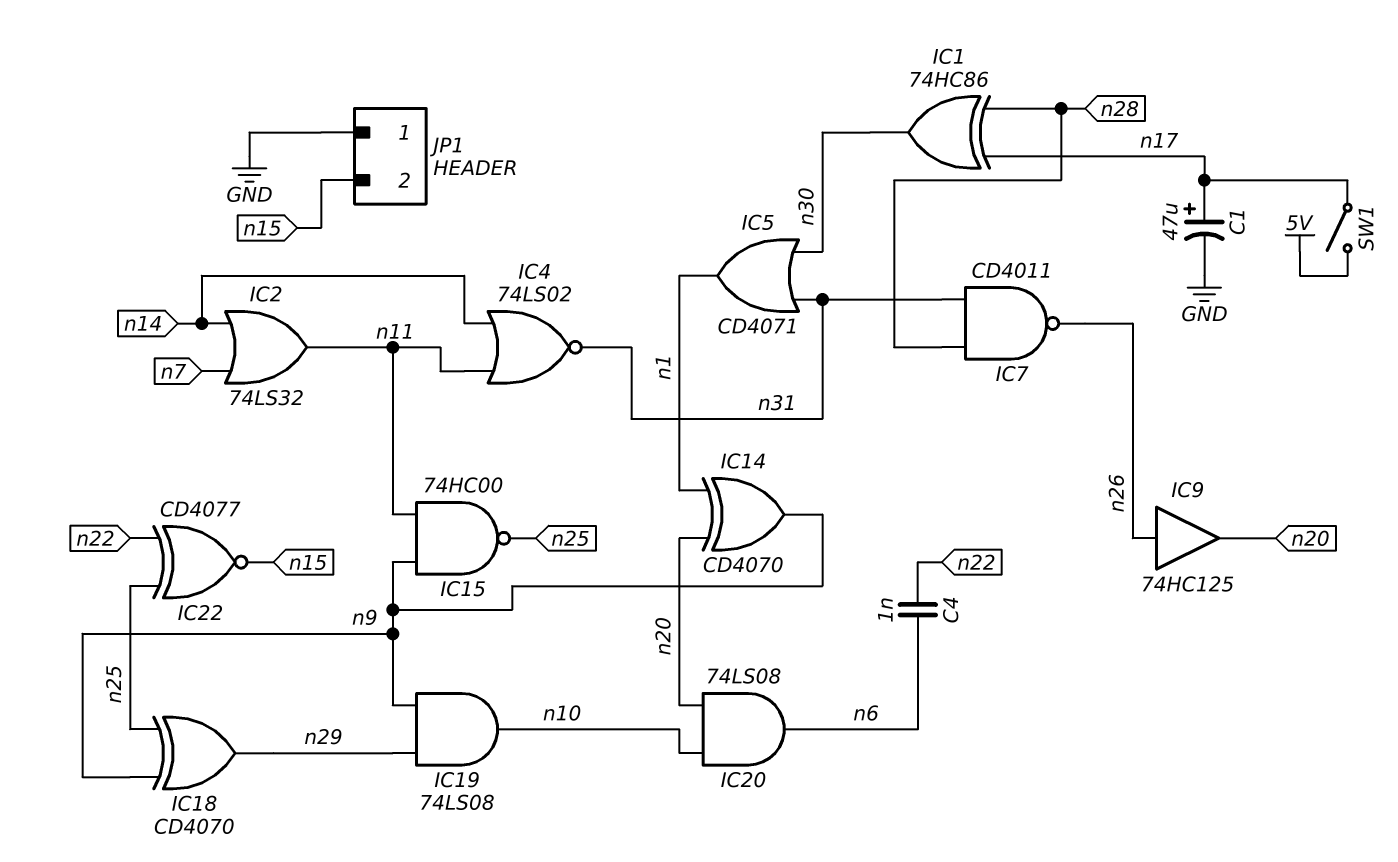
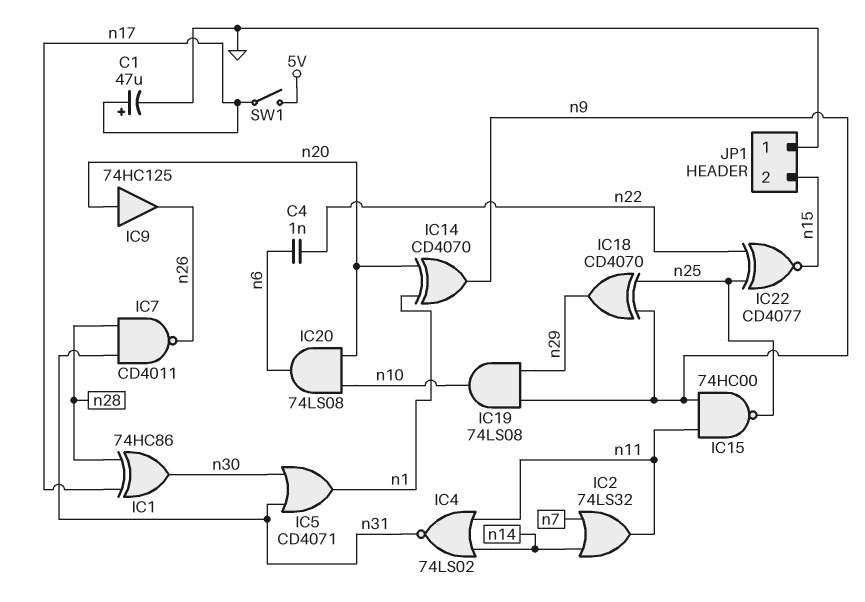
IC9: buffer 74HC125 (in n26, out n20) -> buffer 74HC125 (in n20, out n26)

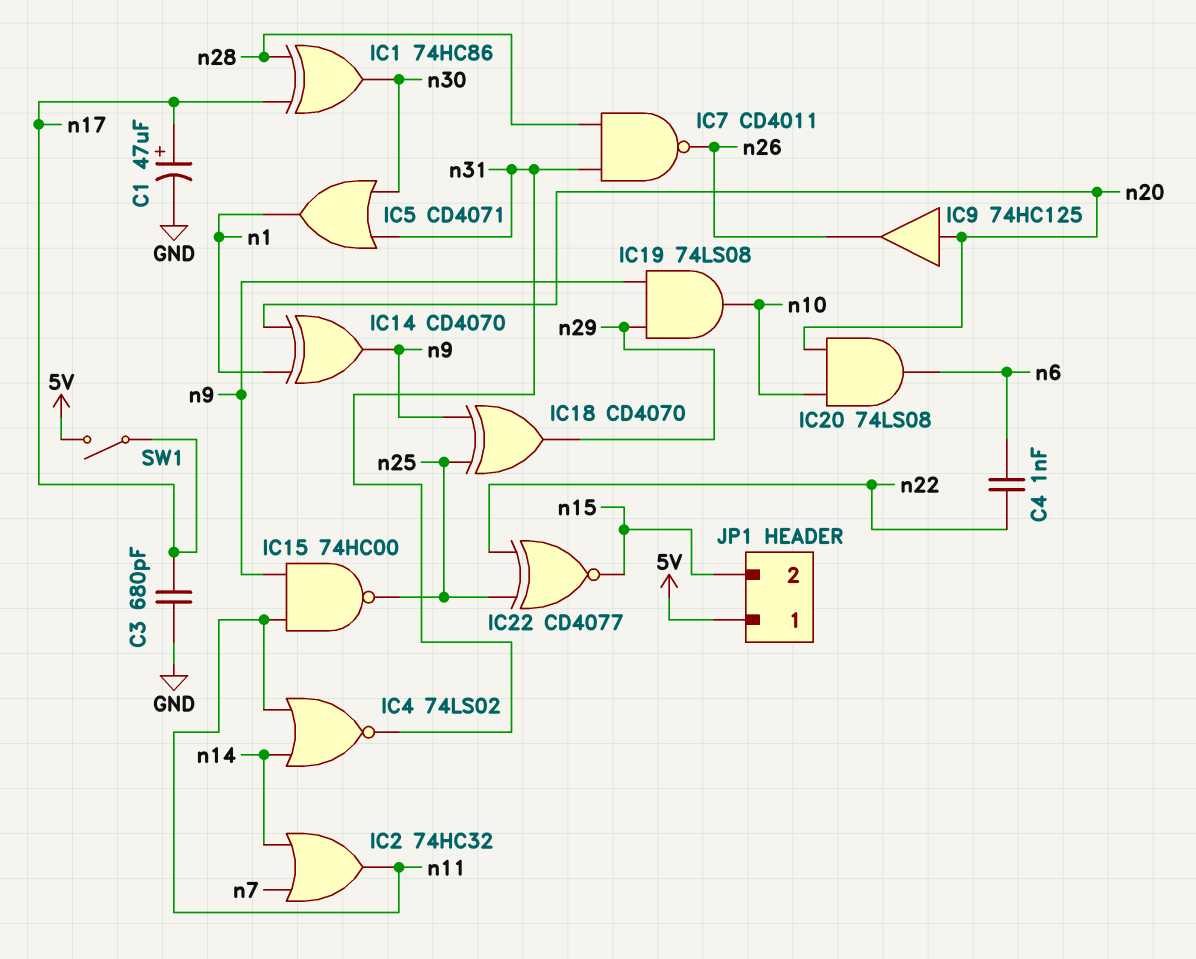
C3: none -> 680pF (GND, n17)
IC2: OR 74LS32 (in n7, in n14, out n11) -> OR 74HC32 (in n7, in n14, out n11)
JP1 pin 1: GND -> 5V

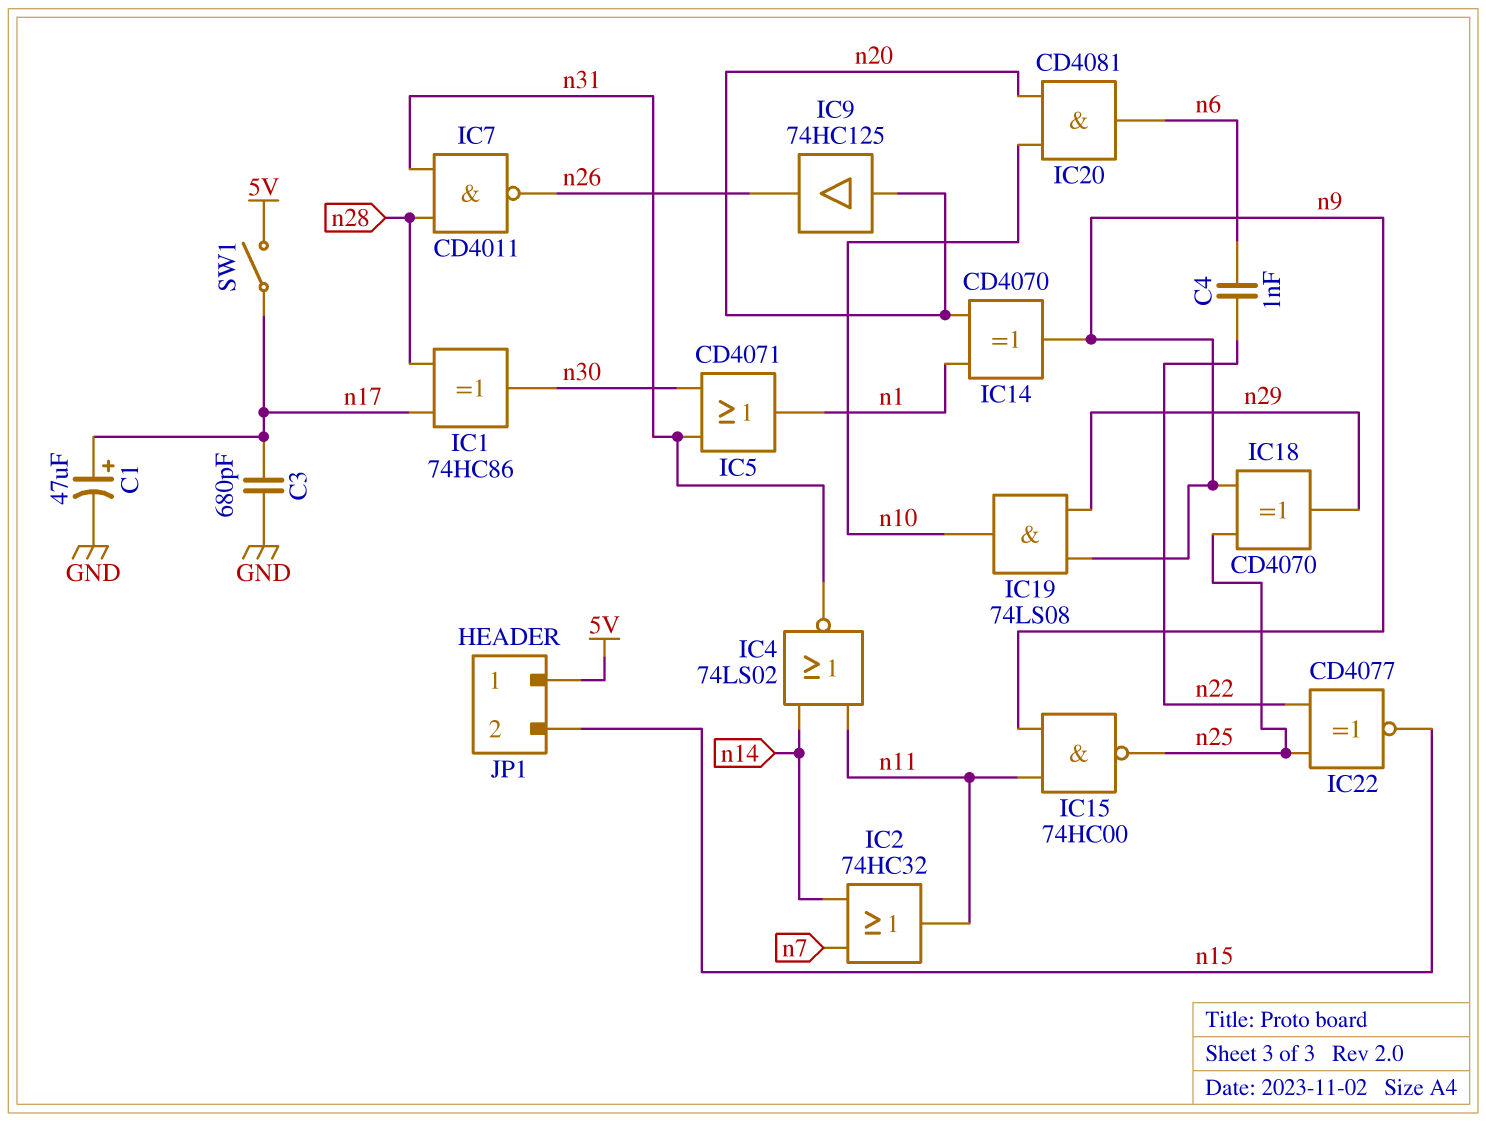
IC20: AND 74LS08 (in n10, in n20, out n6) -> AND CD4081 (in n10, in n20, out n6)

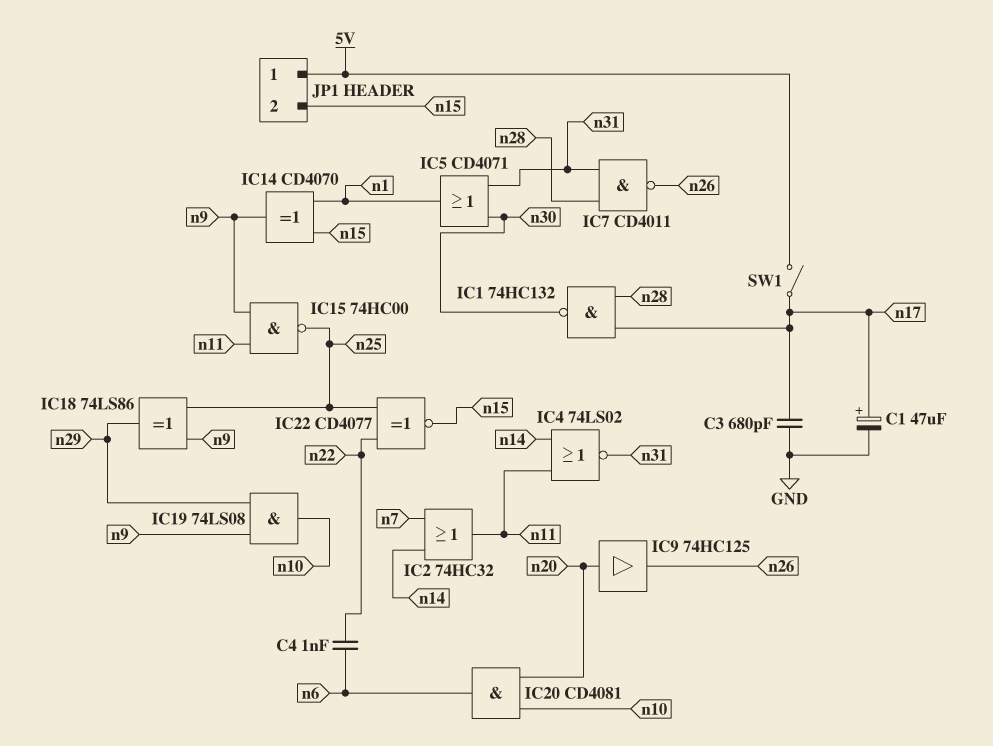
IC1: XOR 74HC86 (in n17, in n28, out n30) -> NAND 74HC132 (in n17, in n28, out n30)
IC14: XOR CD4070 (in n1, in n20, out n9) -> XOR CD4070 (in n1, in n15, out n9)
IC18: XOR CD4070 (in n9, in n25, out n29) -> XOR 74LS86 (in n9, in n25, out n29)

